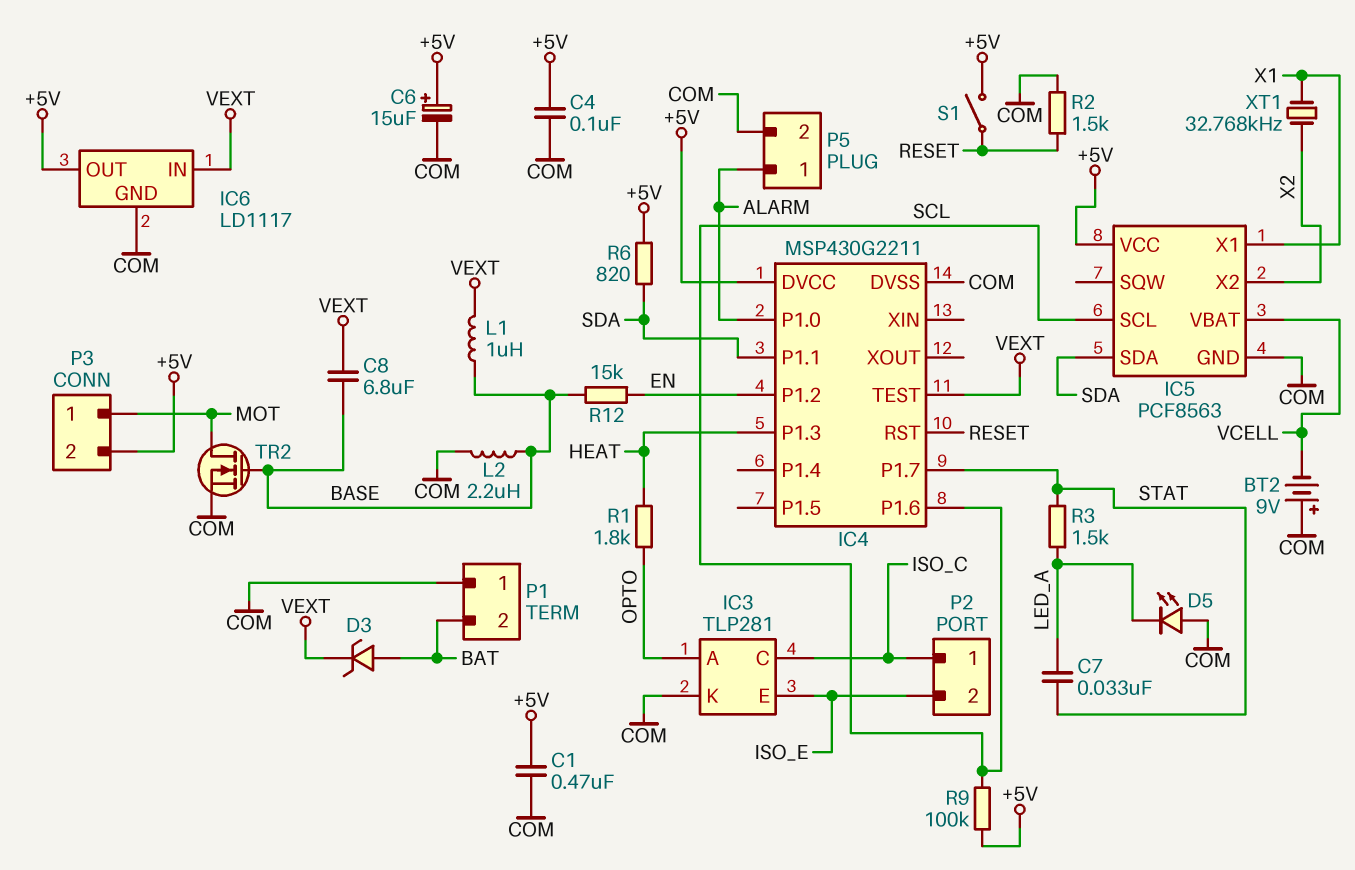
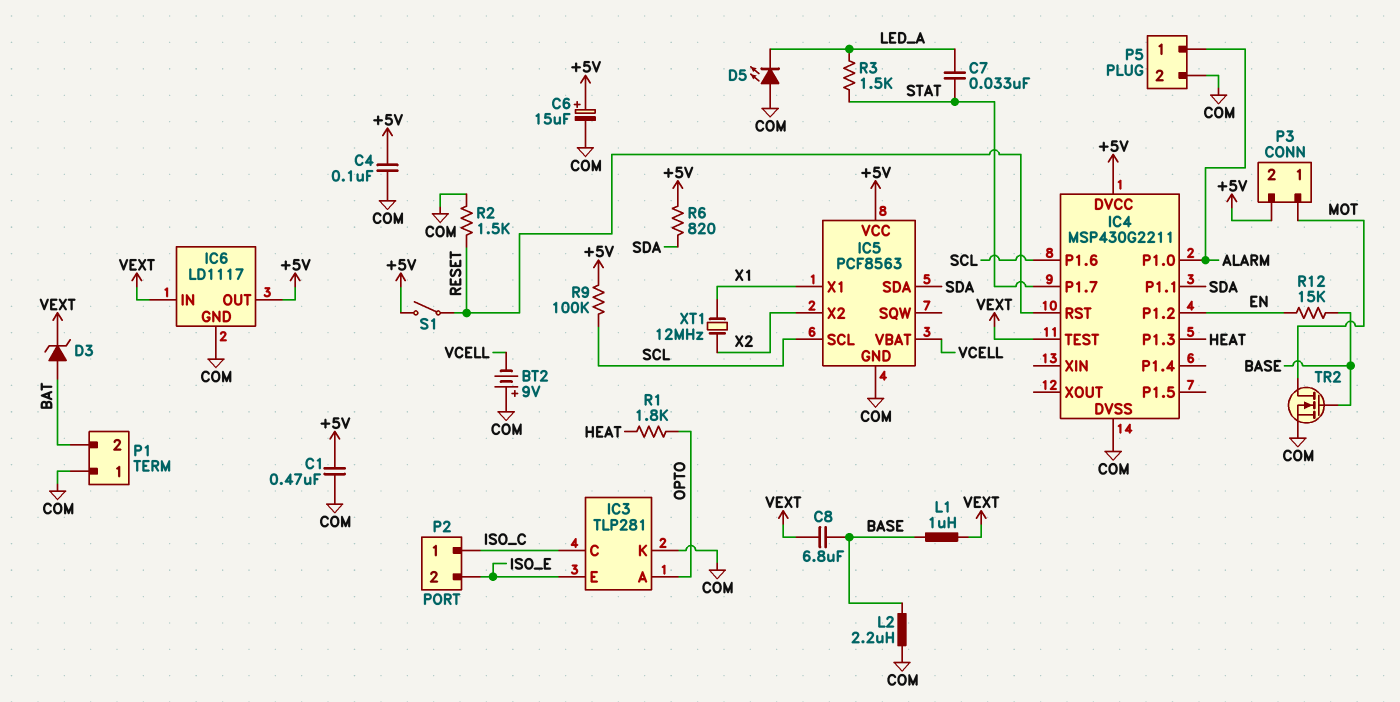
XT1: 32.768kHz (X1, X2) -> 12MHz (X1, X2)

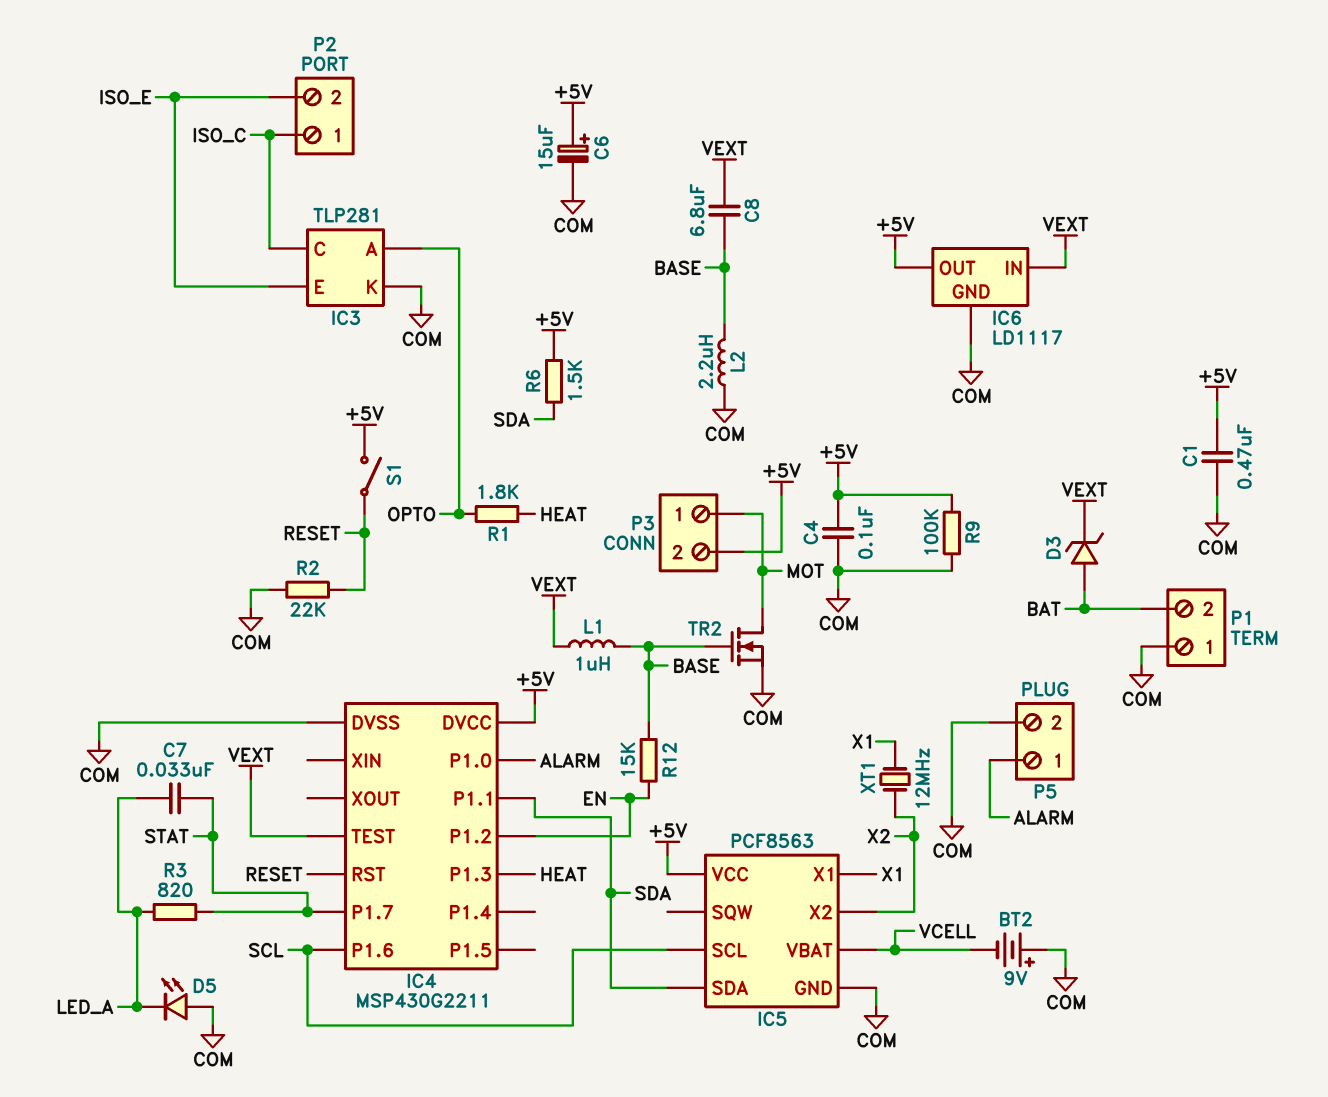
R2: 1.5k (COM, RESET) -> 22k (COM, RESET)
R3: 1.5k (LED_A, STAT) -> 820 (LED_A, STAT)
R6: 820 (+5V, SDA) -> 1.5k (+5V, SDA)
R9: 100k (+5V, SCL) -> 100k (+5V, COM)

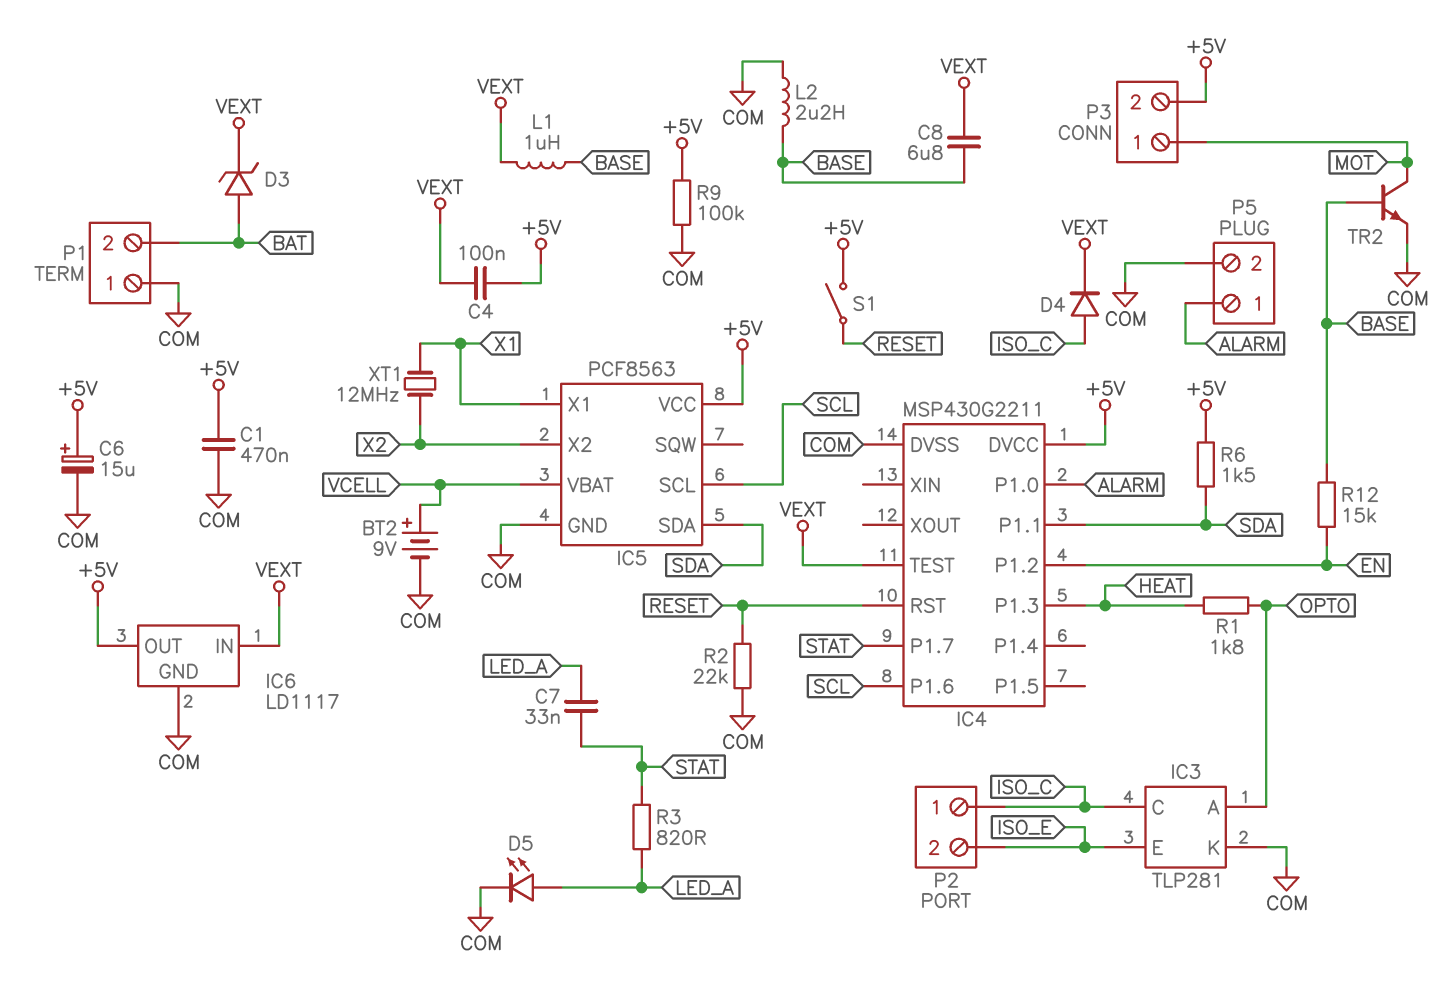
BT2: 9V (plus COM, minus VCELL) -> 9V (plus VCELL, minus COM)
C4: 100nF (+5V, COM) -> 100nF (+5V, VEXT)
D4: none -> diode (A ISO_C, K VEXT)
D5: LED (A COM, K LED_A) -> LED (A LED_A, K COM)
TR2: NMOS (G BASE, D MOT, S COM) -> NPN (B BASE, C MOT, E COM)

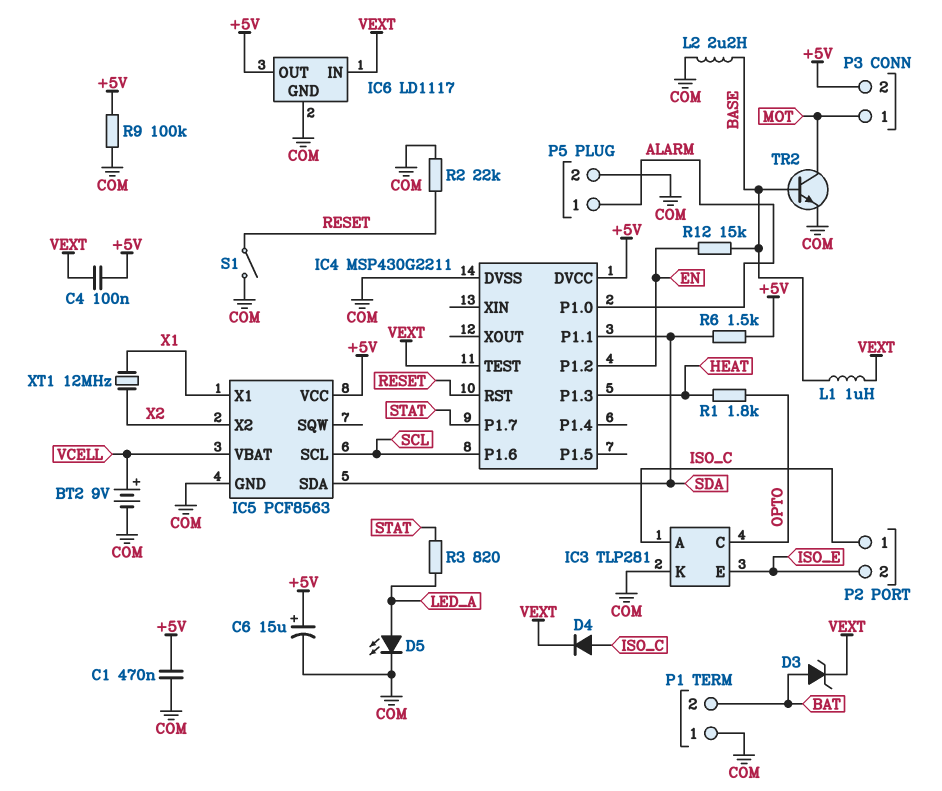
C7: 33nF (LED_A, STAT) -> none
C8: 6.8uF (BASE, VEXT) -> none
IC3 pin A: OPTO -> ISO_C
IC3 pin C: ISO_C -> OPTO
S1: switch (+5V, RESET) -> switch (COM, RESET)

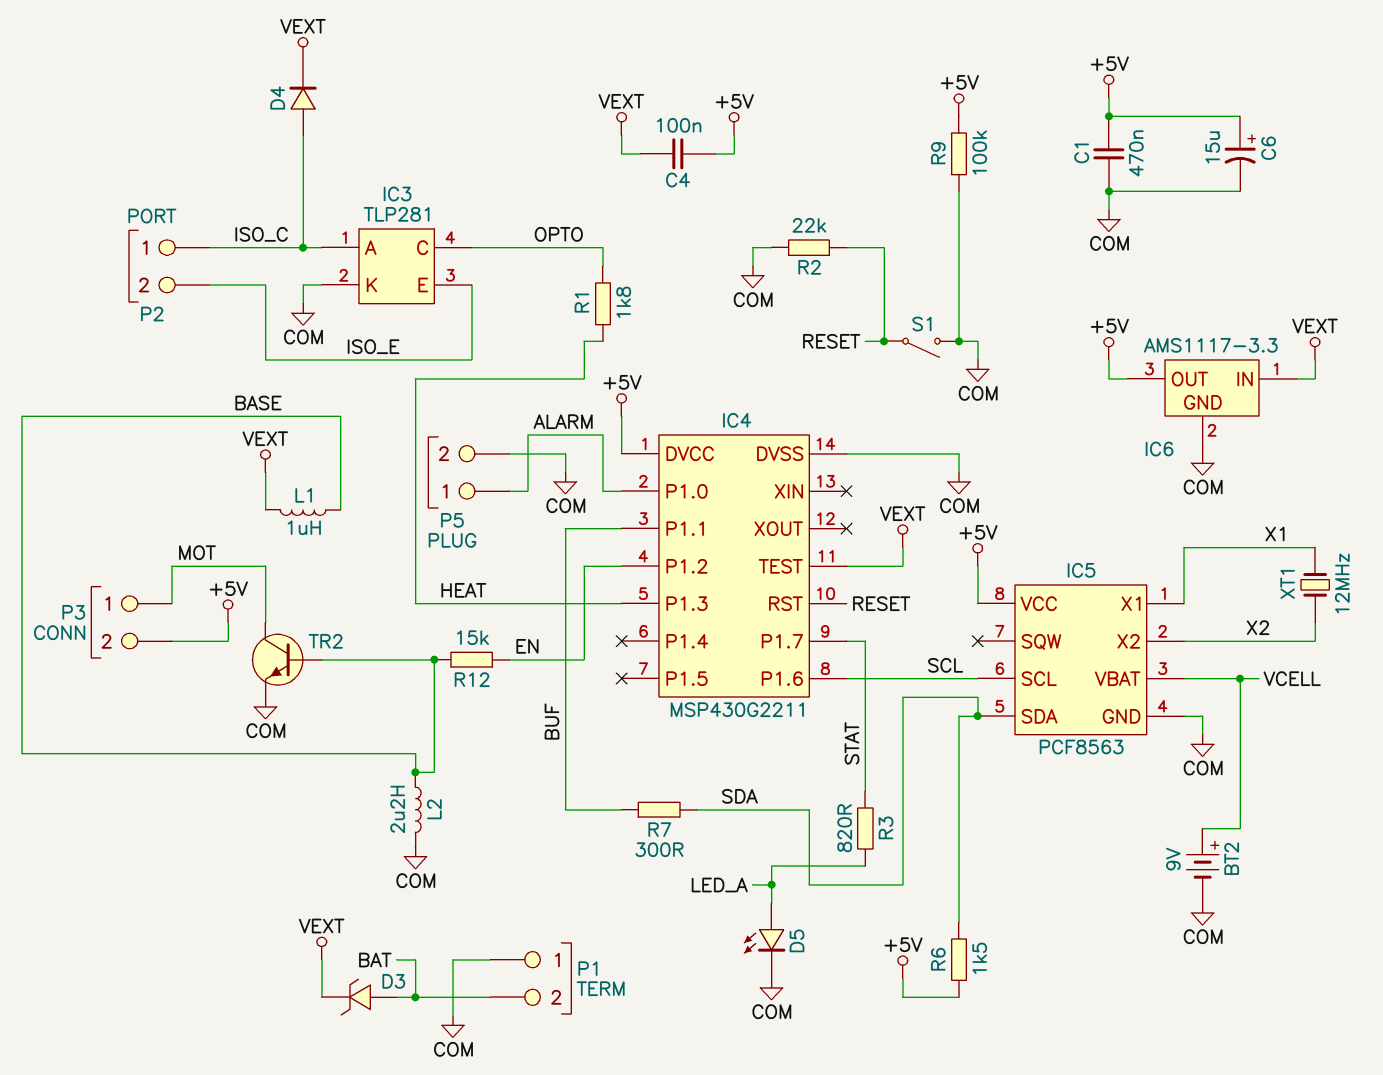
IC4 pin P1.1: SDA -> BUF
IC6: LD1117 -> AMS1117-3.3
R7: none -> 300 (BUF, SDA)

